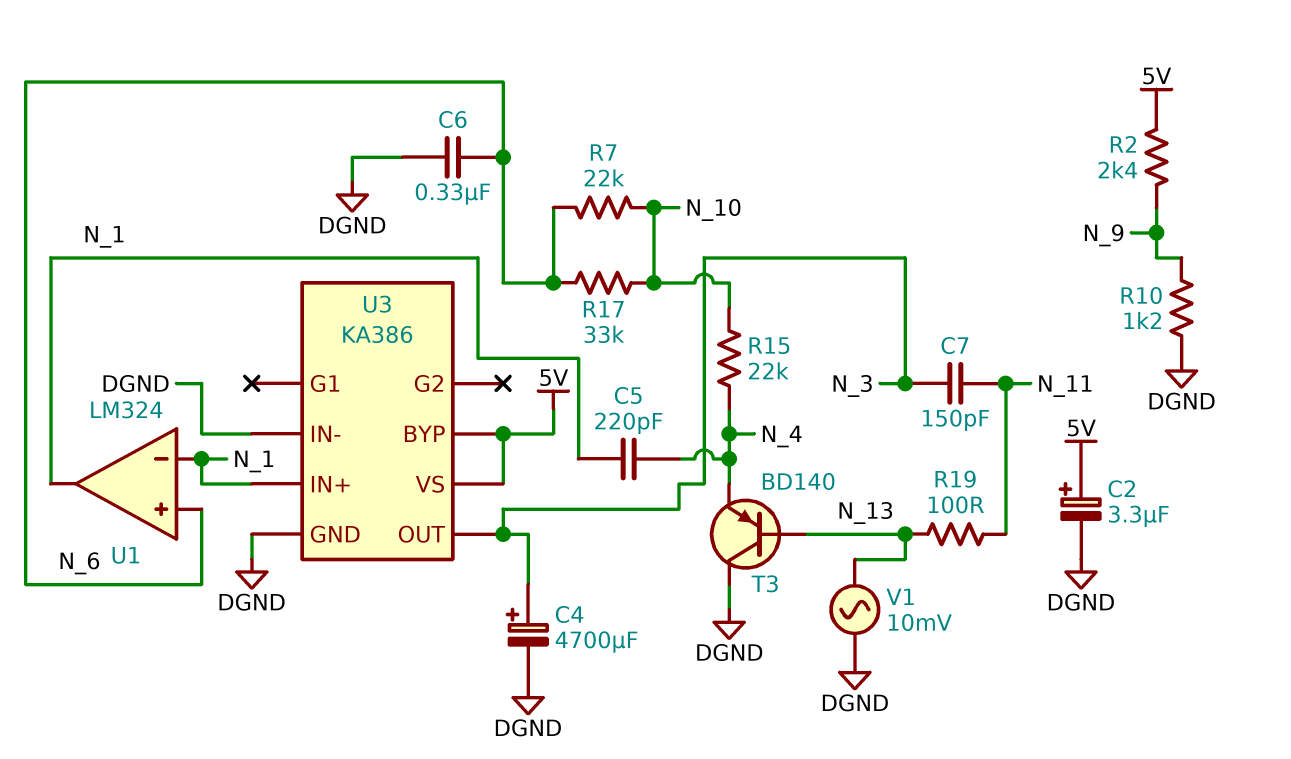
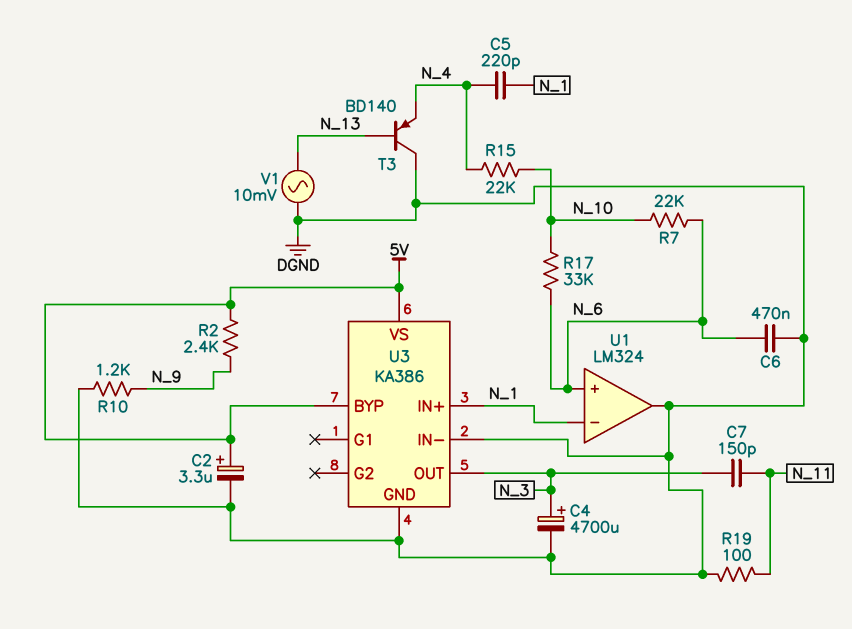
C6: 330nF (DGND, N_6) -> 470nF (DGND, N_6)
R19: 100 (N_11, N_13) -> 100 (DGND, N_11)
U1 pin out: N_1 -> DGND

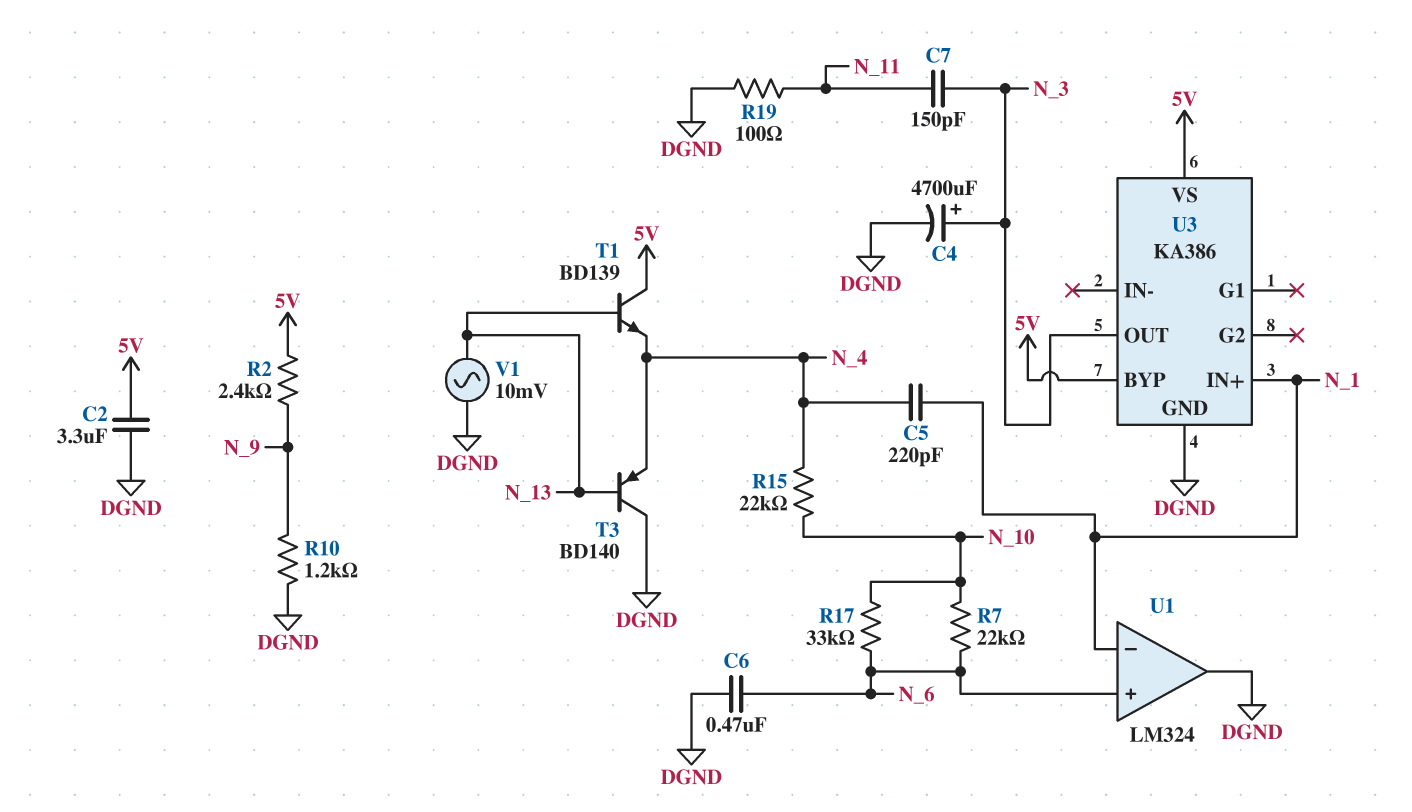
C2: 3.3uF (plus 5V, minus DGND) -> 3.3uF (5V, DGND)
T1: none -> NPN BD139 (B N_13, C 5V, E N_4)
U3 pin IN-: DGND -> none

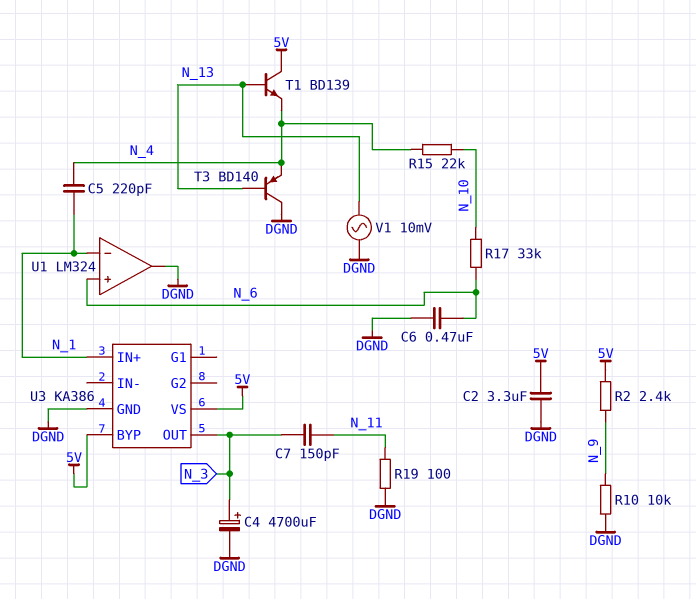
R7: 22k (N_6, N_10) -> none
R10: 1.2k (DGND, N_9) -> 10k (DGND, N_9)

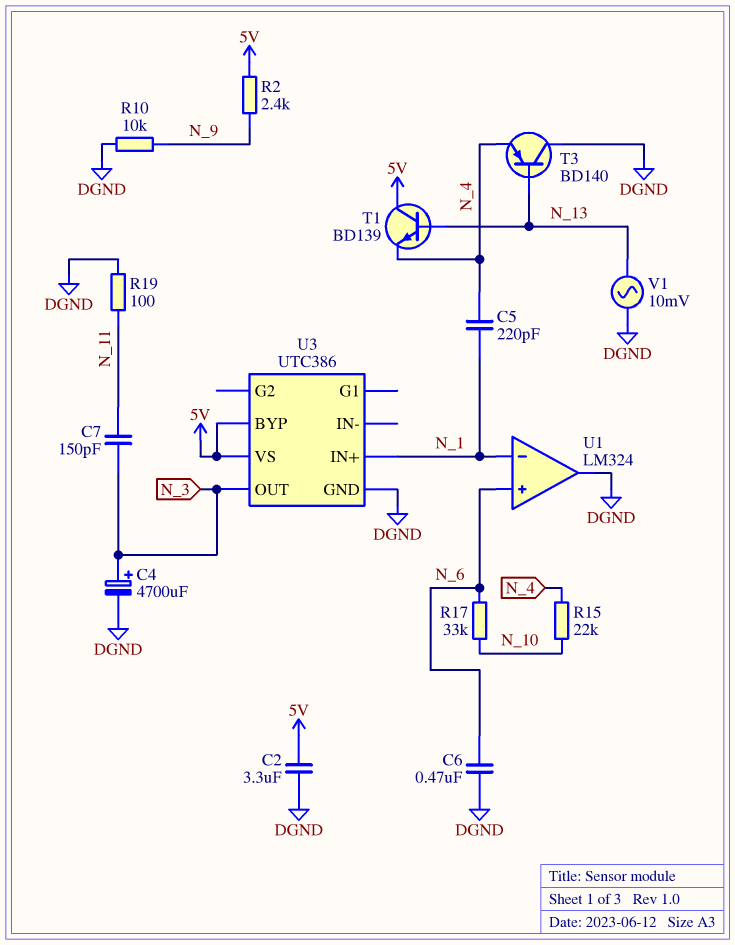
U3: KA386 -> UTC386

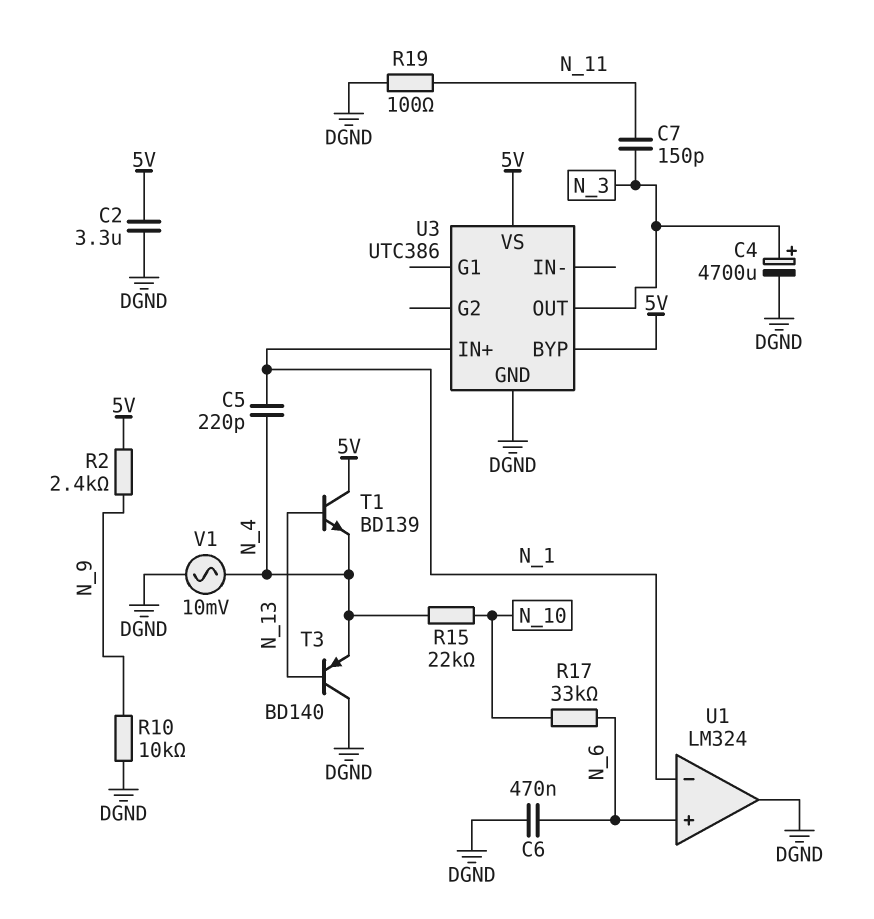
V1: AC 10mV (DGND, N_13) -> AC 10mV (DGND, N_4)

